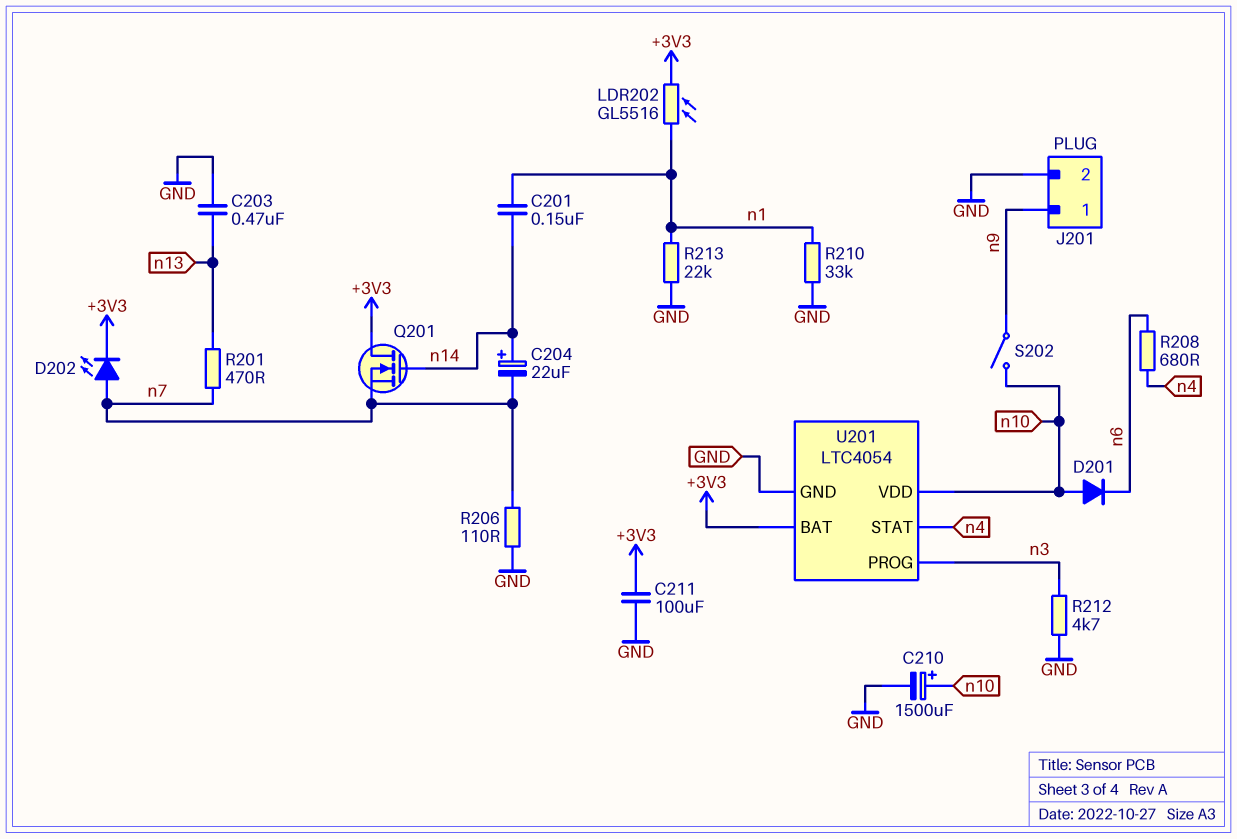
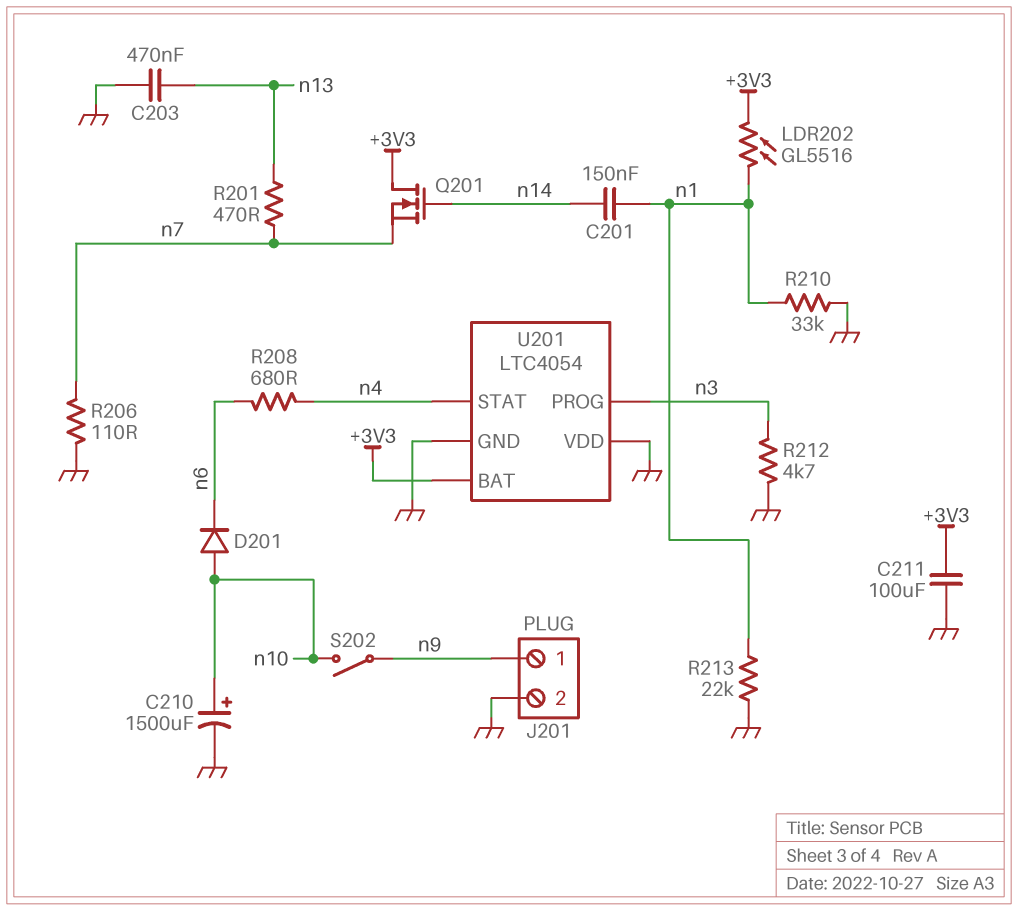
C204: 22uF (plus n14, minus n7) -> none
D202: LED (A n7, K +3V3) -> none
U201 pin VDD: n10 -> GND

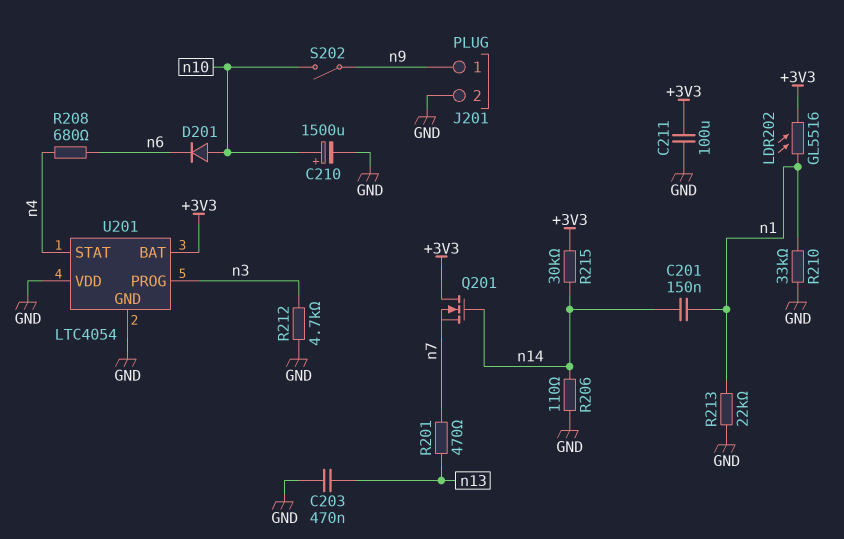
R206: 110 (GND, n7) -> 110 (GND, n14)
R215: none -> 30k (+3V3, n14)

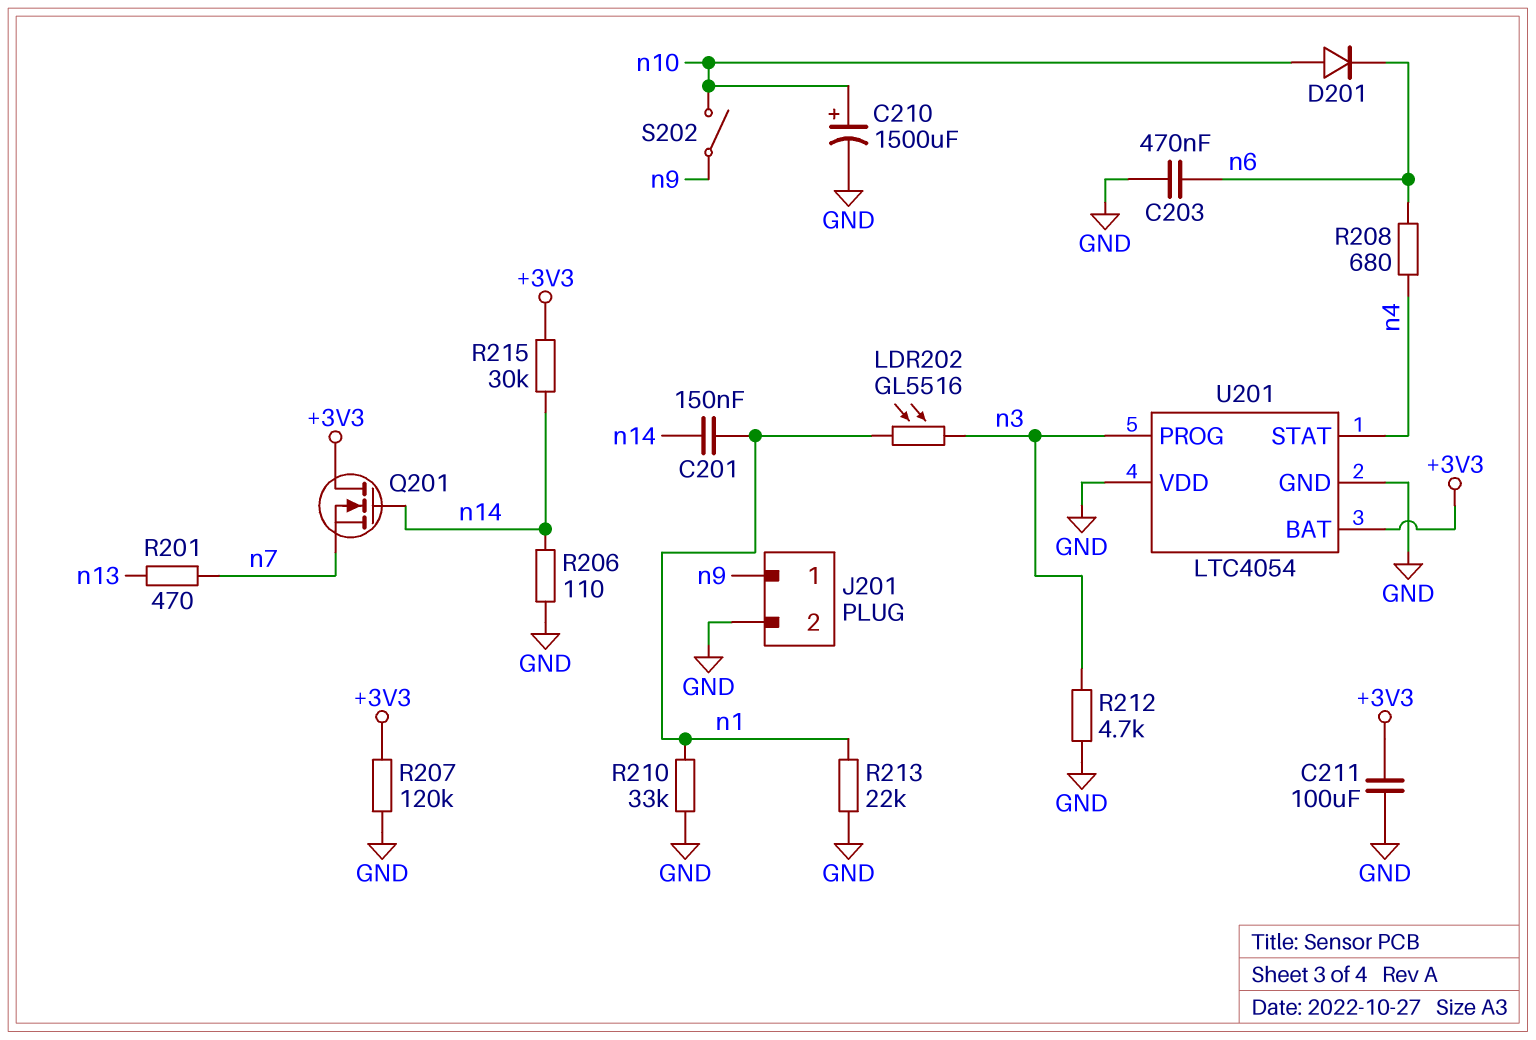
C203: 470nF (GND, n13) -> 470nF (GND, n6)
LDR202: GL5516 (+3V3, n1) -> GL5516 (n1, n3)
R207: none -> 120k (+3V3, GND)

